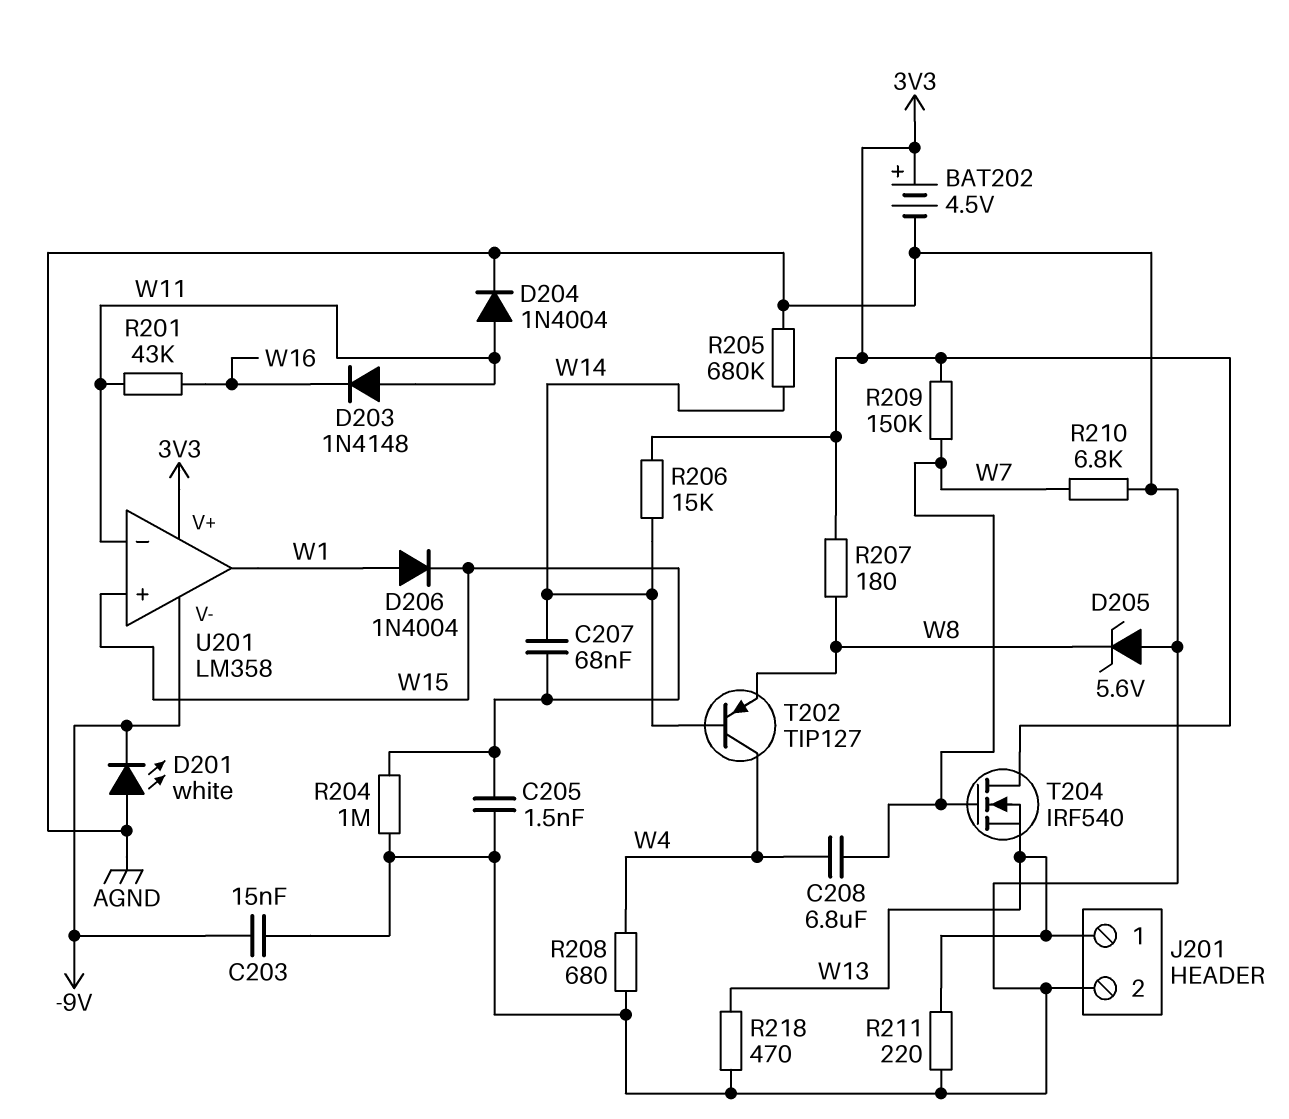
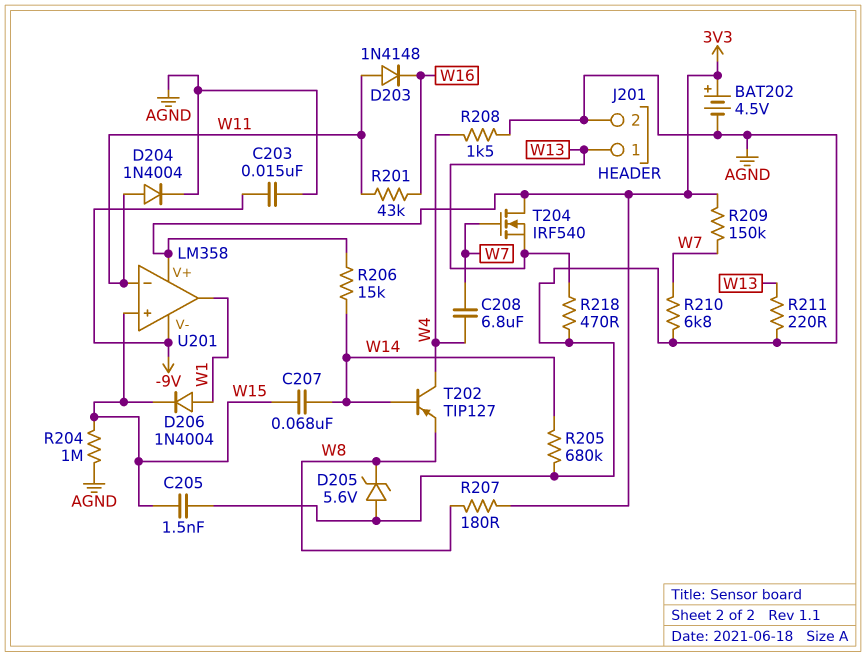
D201: LED white (A AGND, K -9V) -> none
R208: 680 (AGND, W4) -> 1.5k (AGND, W4)

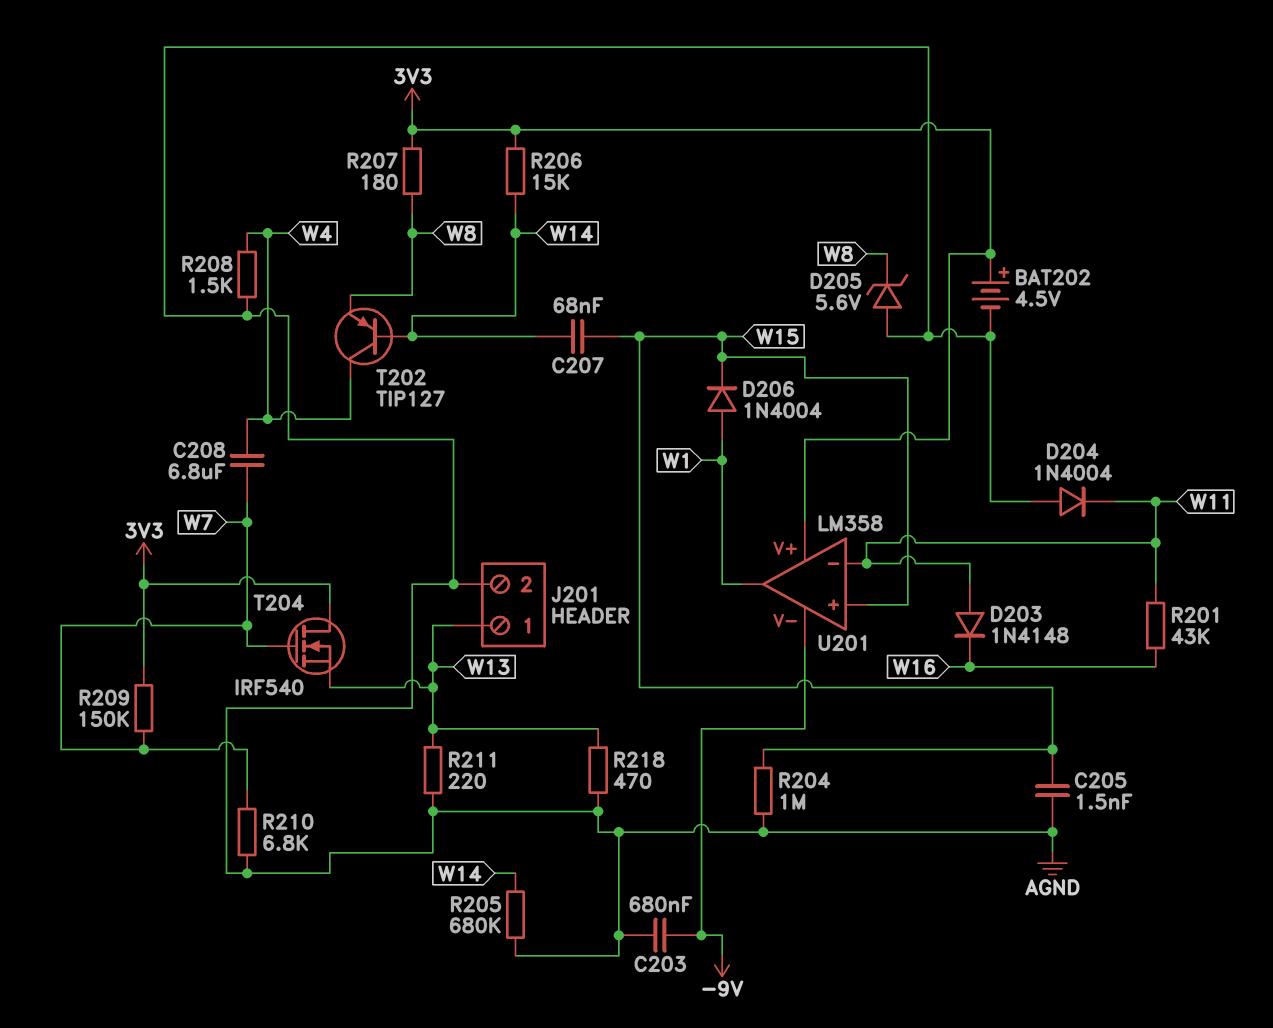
C203: 15nF (-9V, AGND) -> 680nF (-9V, AGND)
D204: diode 1N4004 (A W11, K AGND) -> diode 1N4004 (A AGND, K W11)

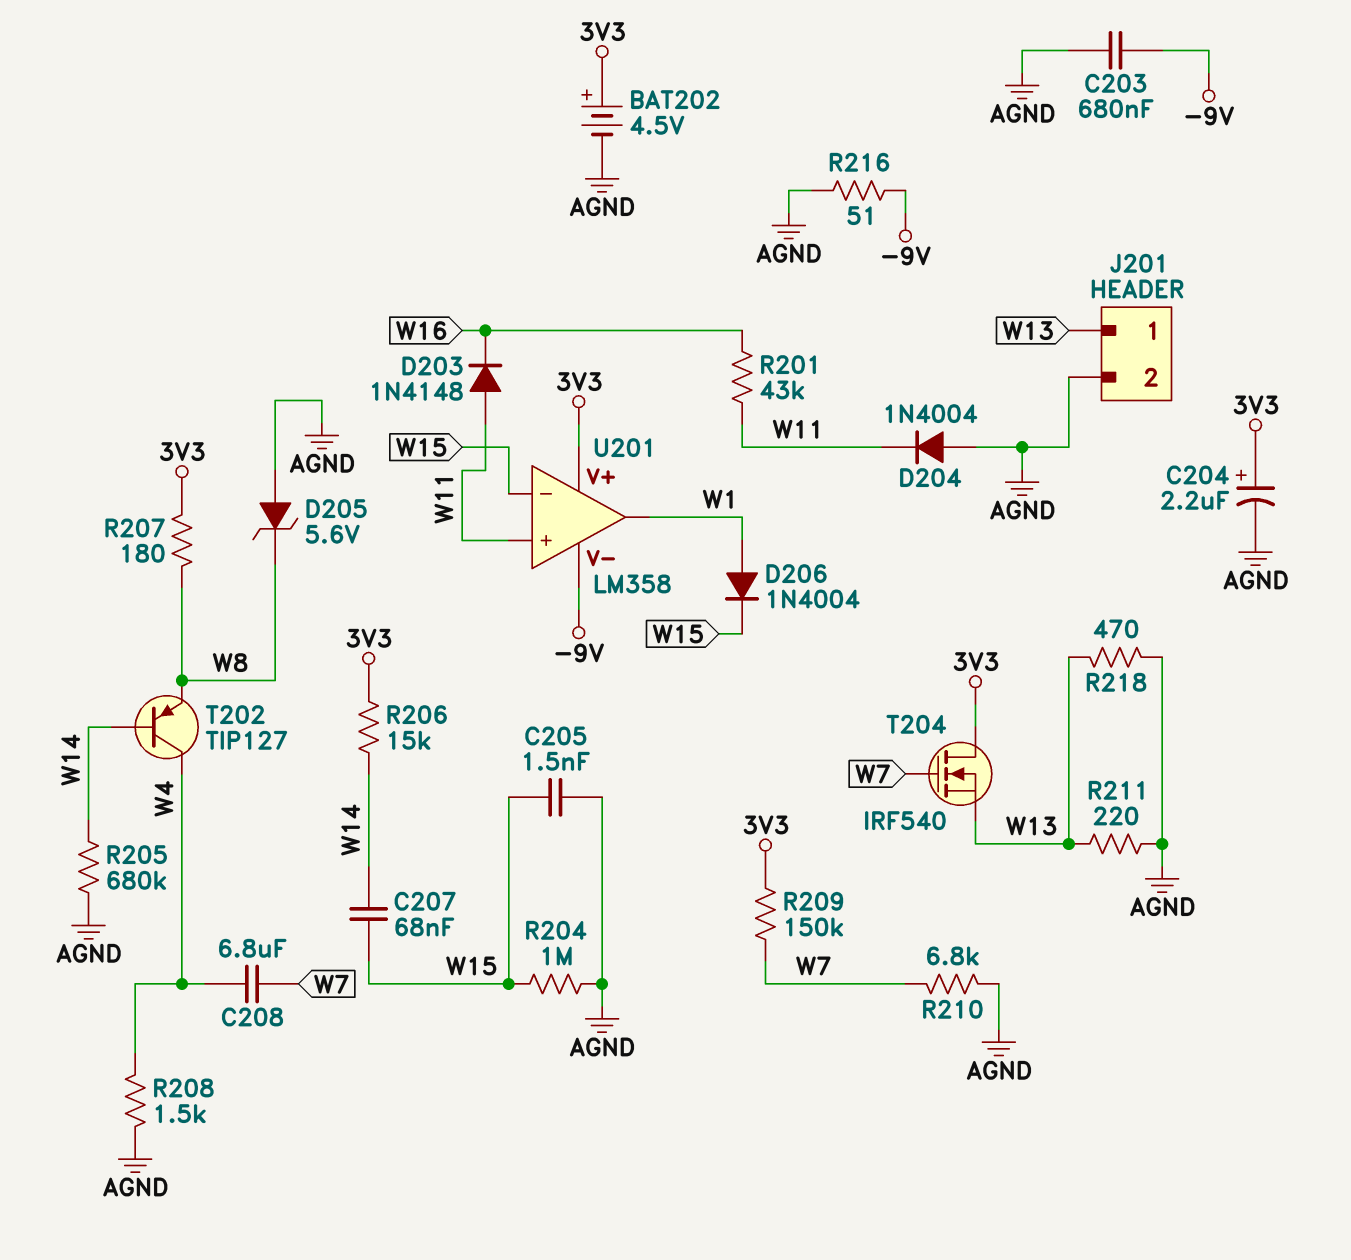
C204: none -> 2.2uF (plus 3V3, minus AGND)
R216: none -> 51 (-9V, AGND)
U201 pin in+: W15 -> W11
U201 pin in-: W11 -> W15

